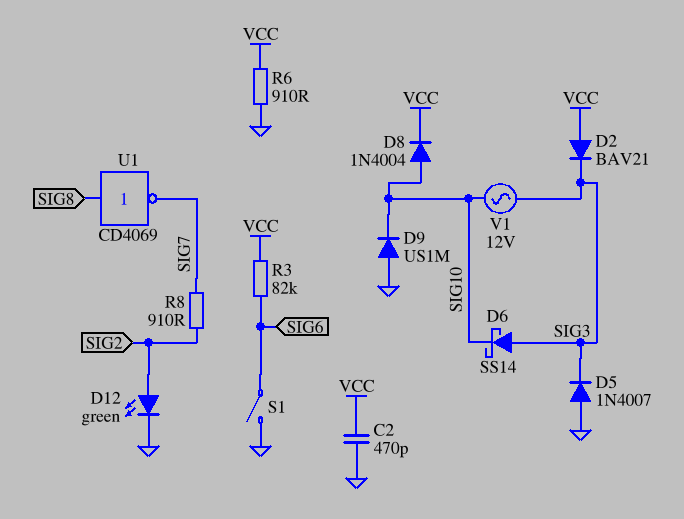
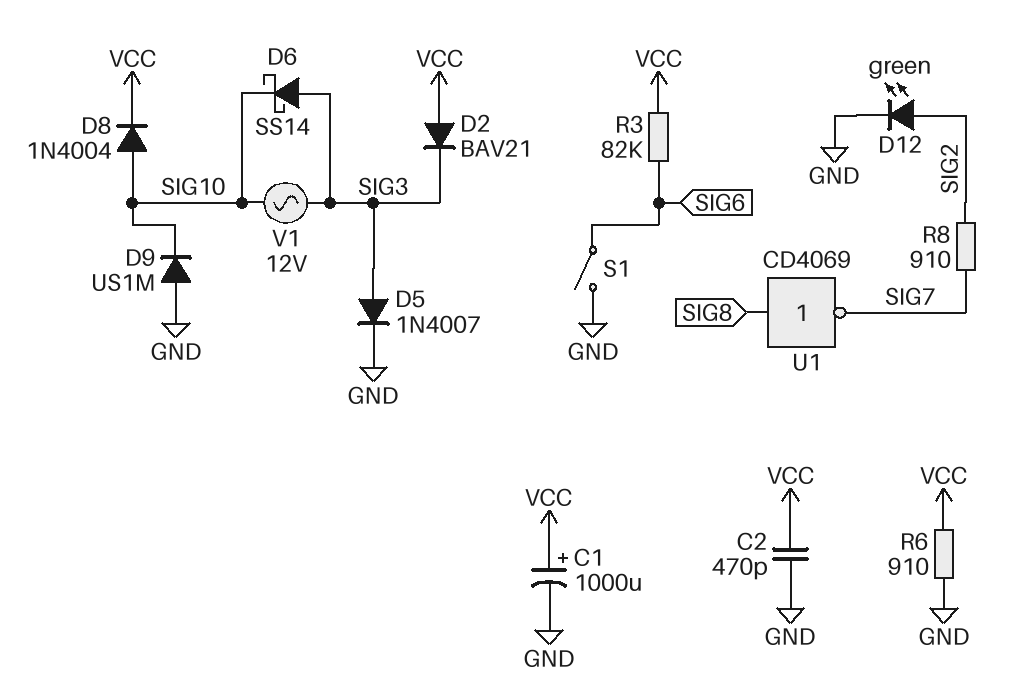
C1: none -> 1000uF (plus VCC, minus GND)
D5: diode 1N4007 (A GND, K SIG3) -> diode 1N4007 (A SIG3, K GND)

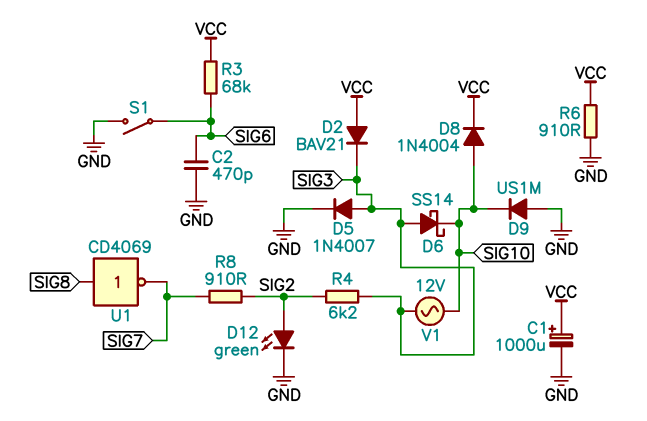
C2: 470pF (GND, VCC) -> 470pF (GND, SIG6)
R3: 82k (SIG6, VCC) -> 68k (SIG6, VCC)
R4: none -> 6.2k (SIG2, SIG3)

